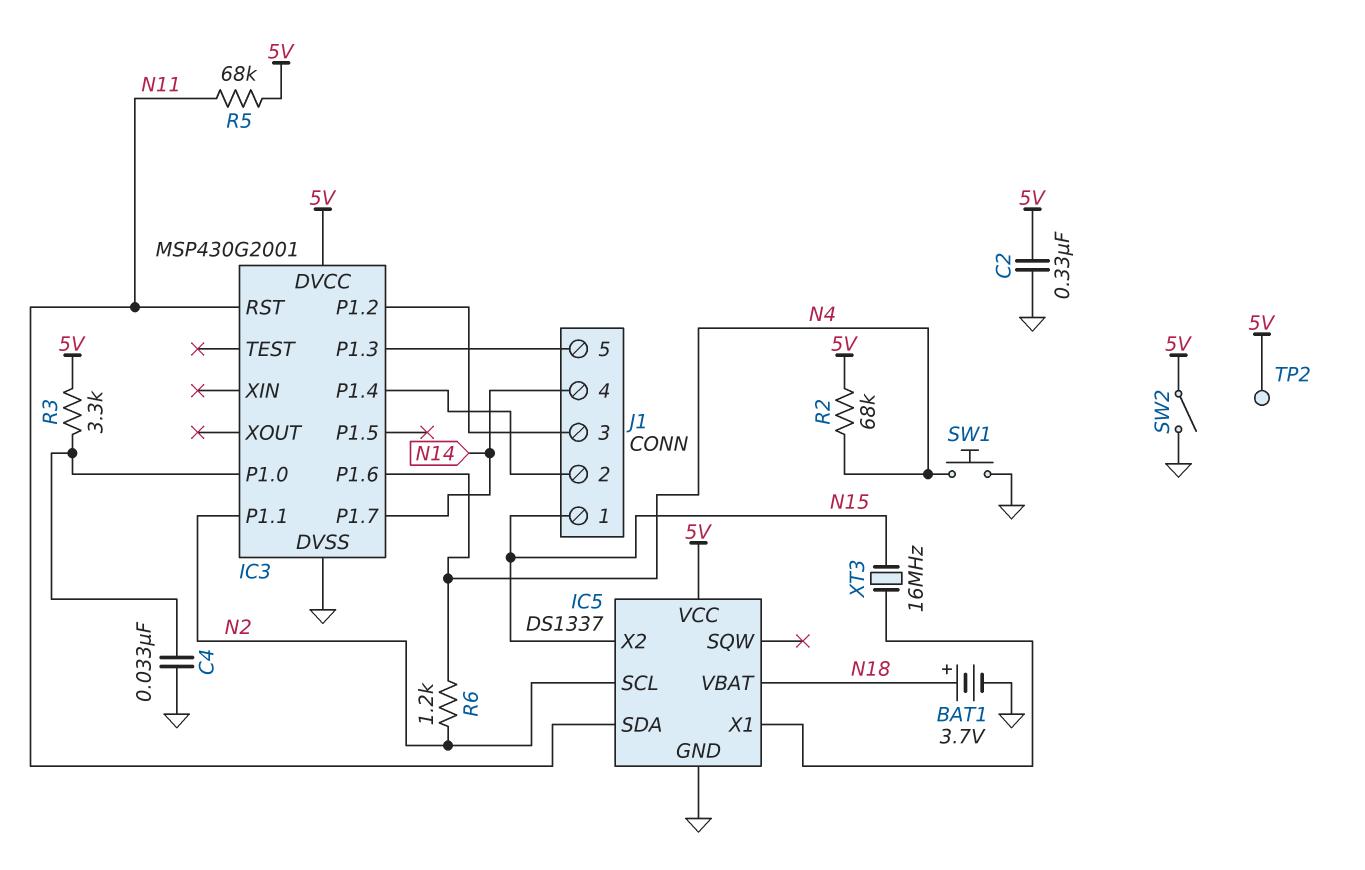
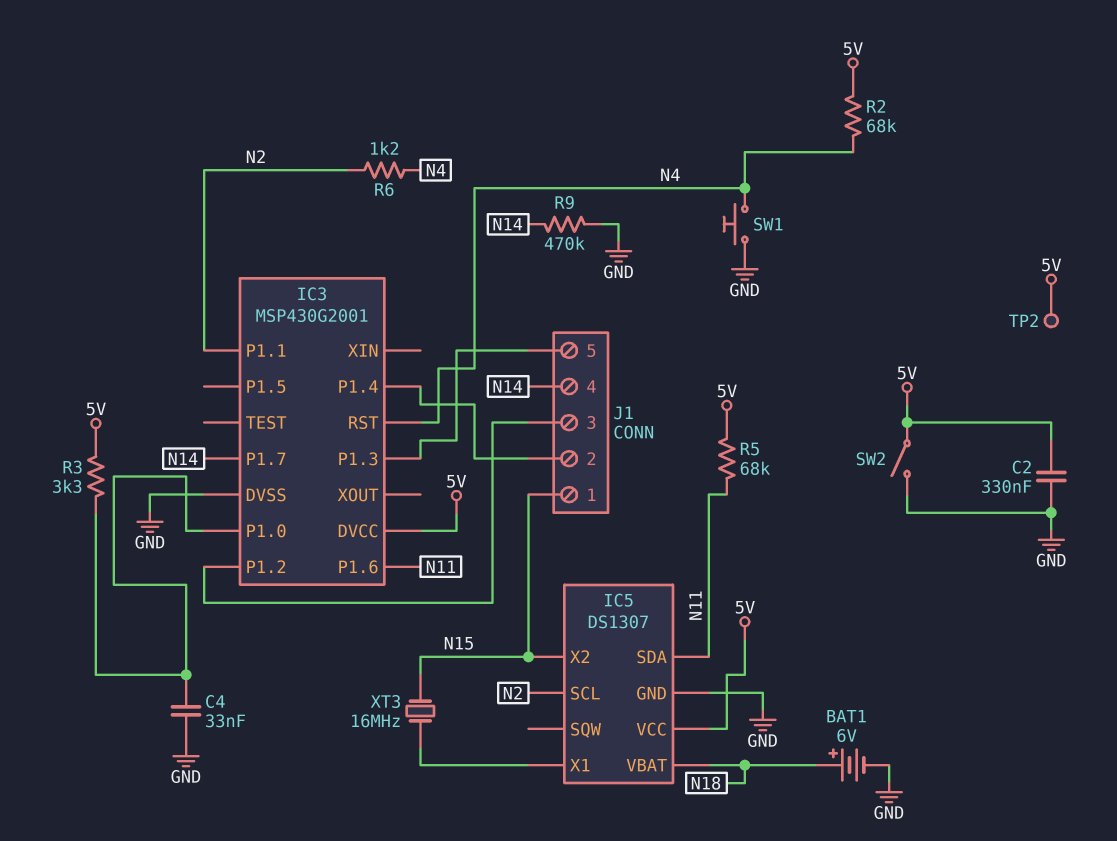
BAT1: 3.7V (plus N18, minus GND) -> 6V (plus N18, minus GND)
IC3 pin P1.6: N4 -> N11
IC3 pin RST: N11 -> N4
IC5: DS1337 -> DS1307
R9: none -> 470k (GND, N14)

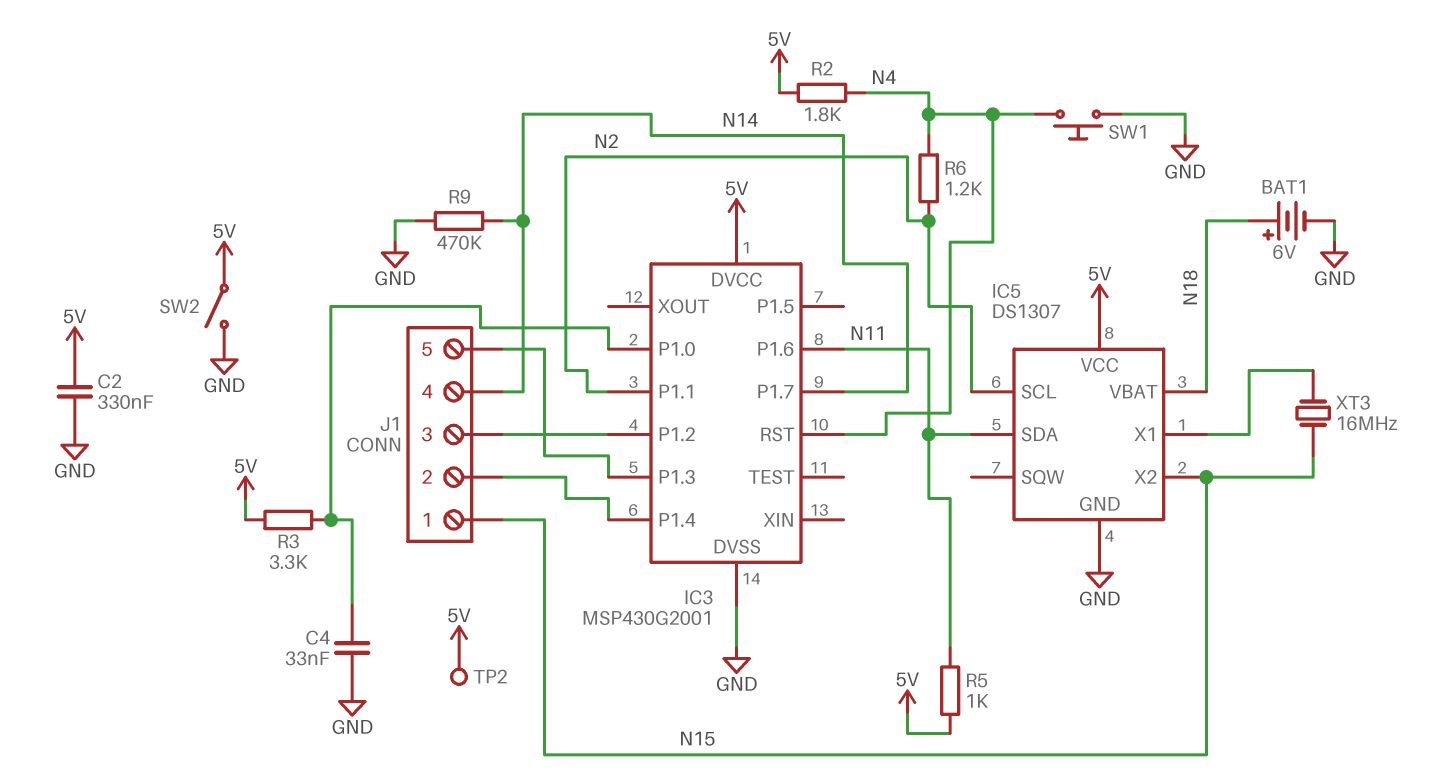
R2: 68k (5V, N4) -> 1.8k (5V, N4)
R5: 68k (5V, N11) -> 1k (5V, N11)

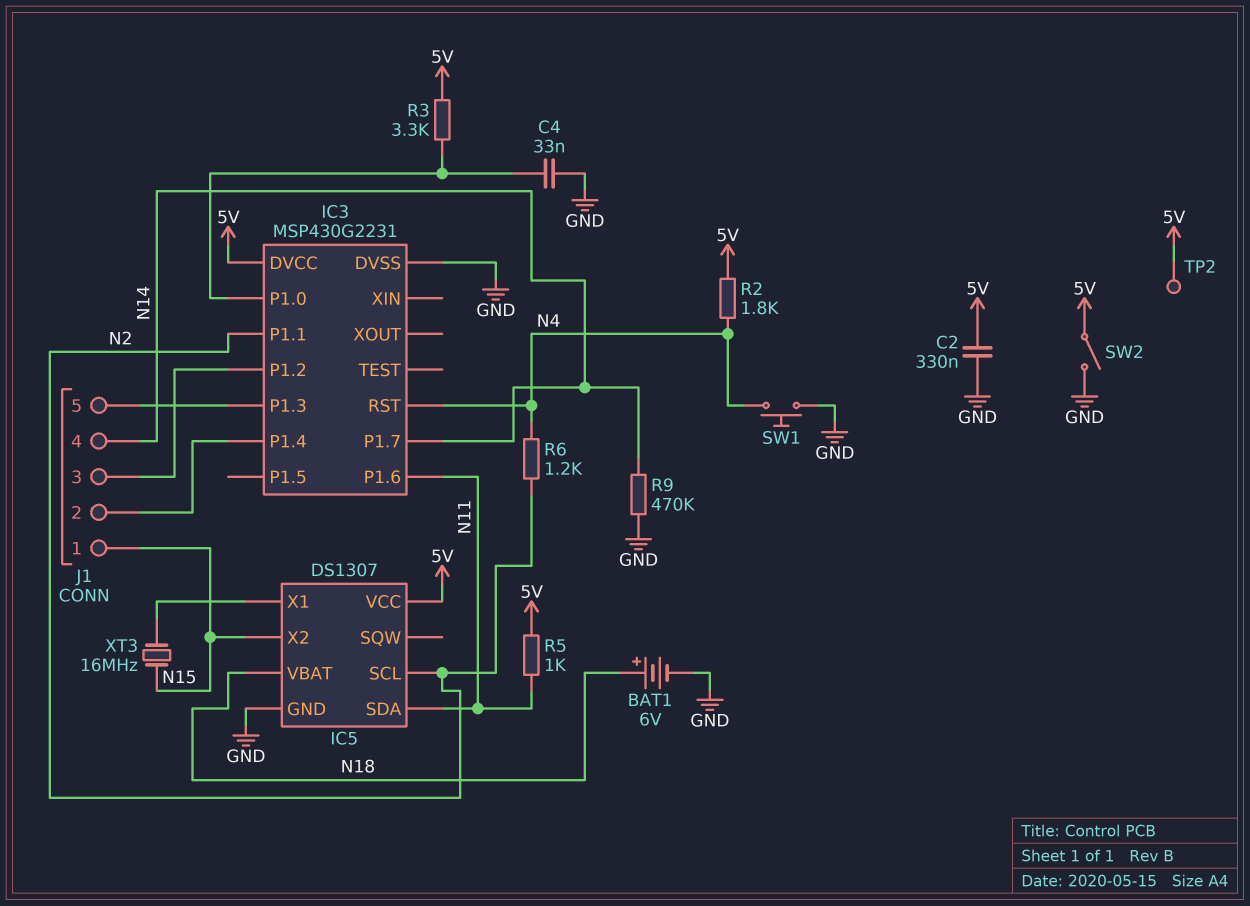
IC3: MSP430G2001 -> MSP430G2231

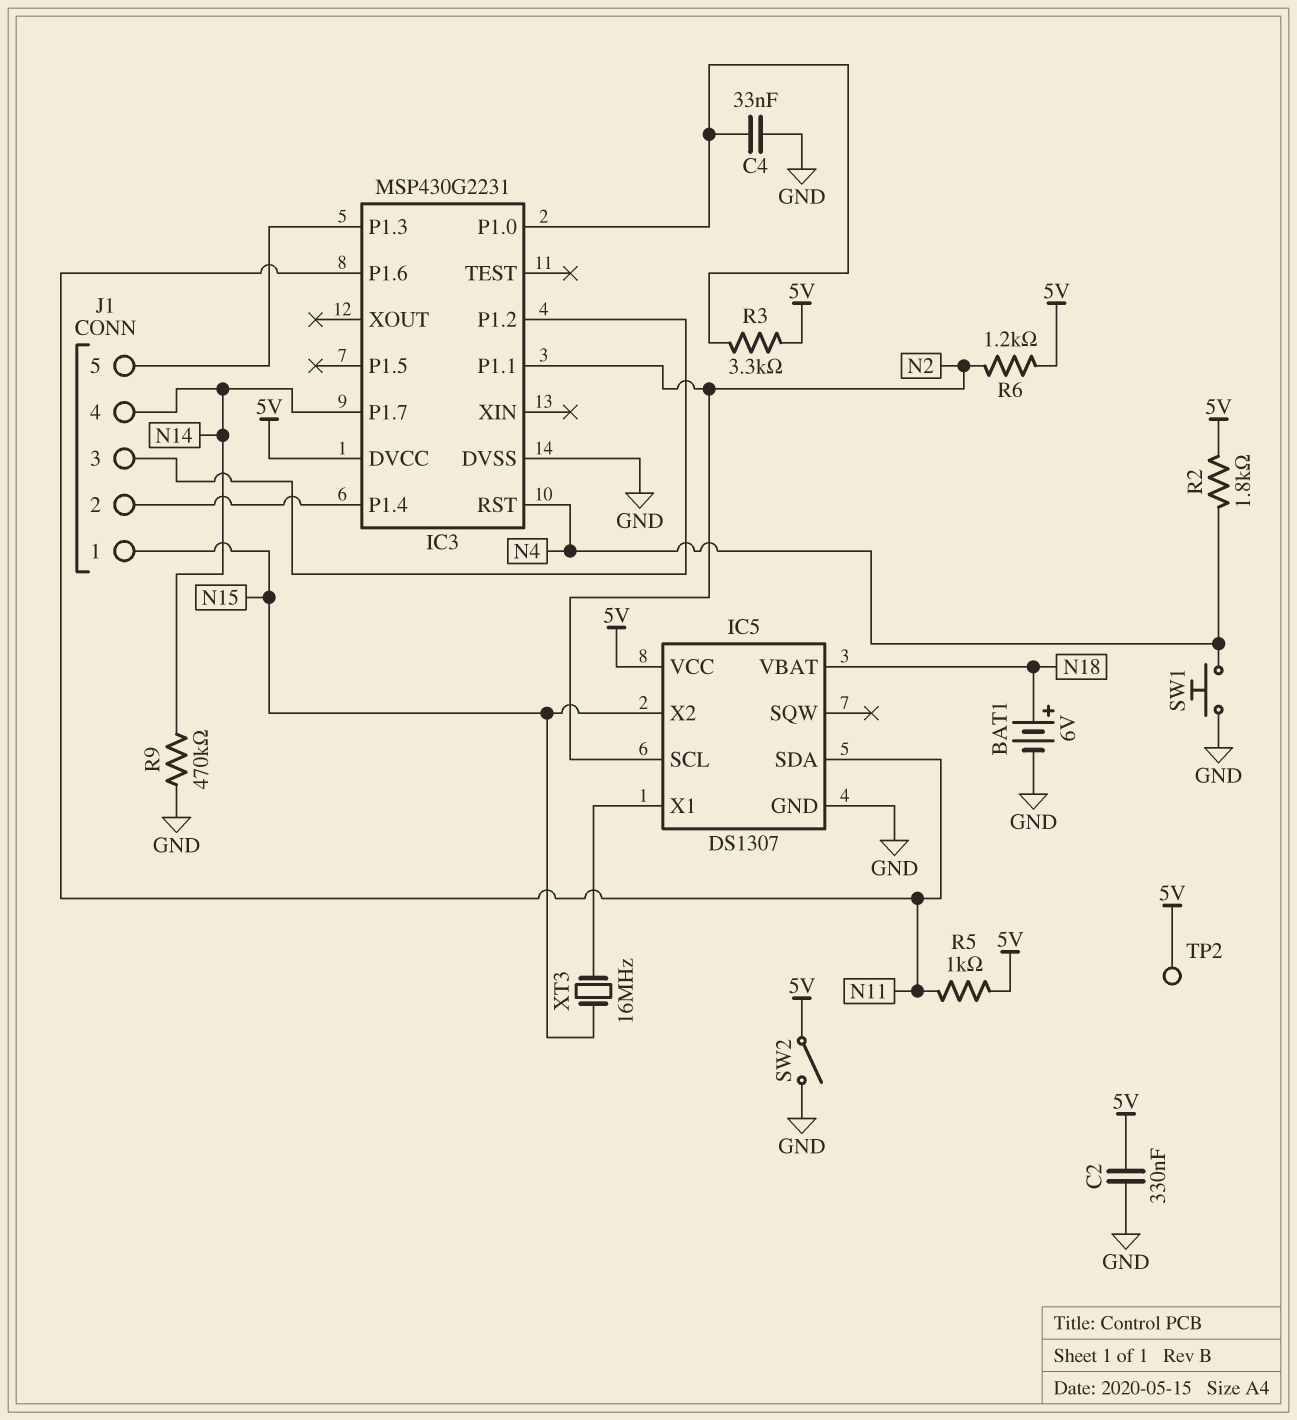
R6: 1.2k (N2, N4) -> 1.2k (5V, N2)

